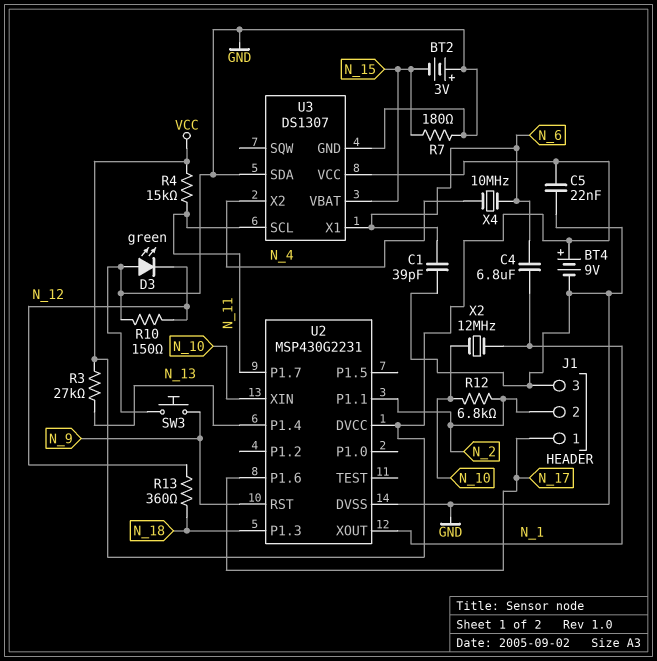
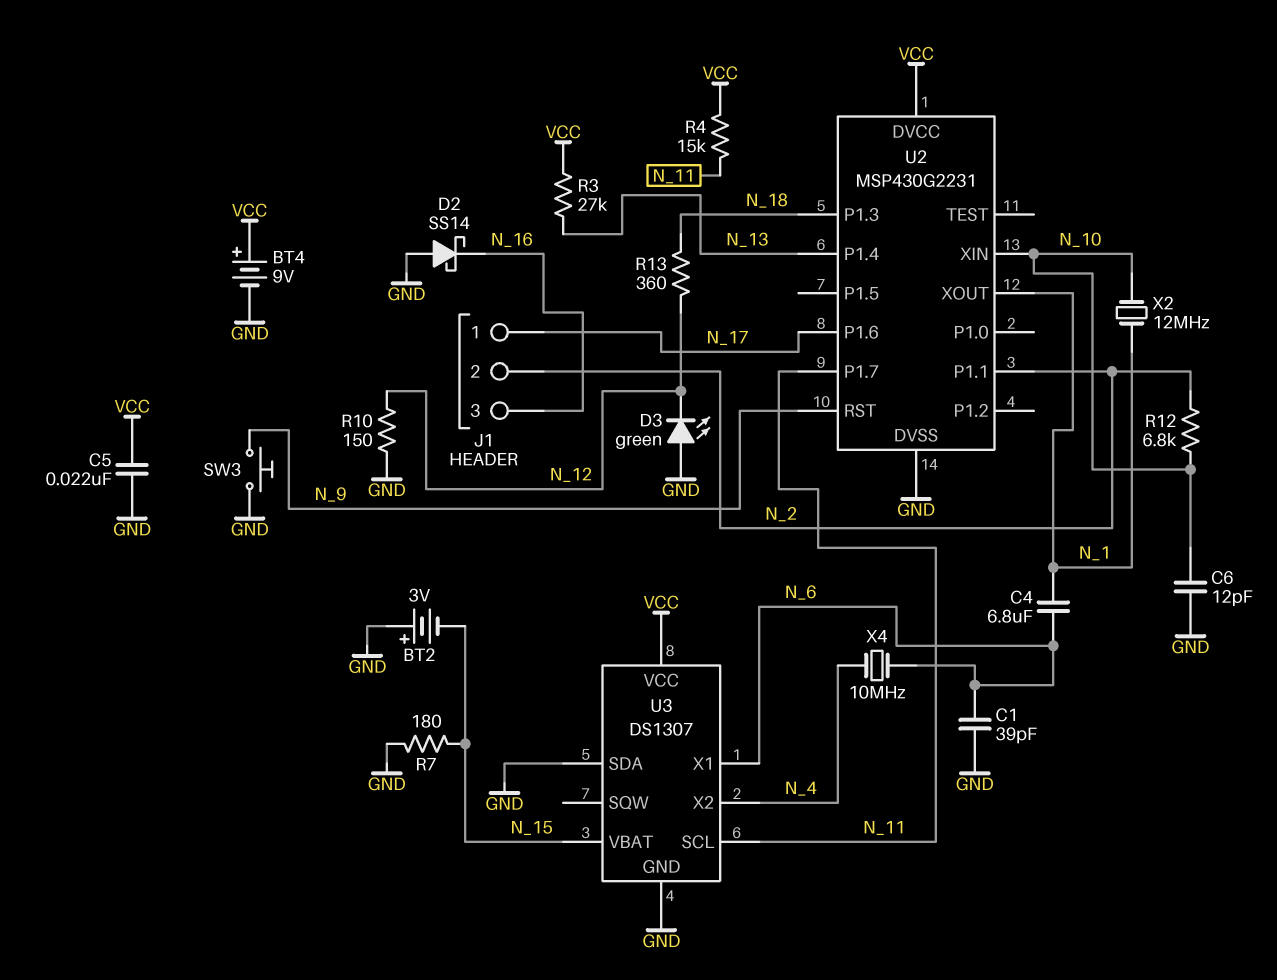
C6: none -> 12pF (GND, N_10)
D2: none -> schottky SS14 (A GND, K N_16)
J1 pin 3: GND -> N_16

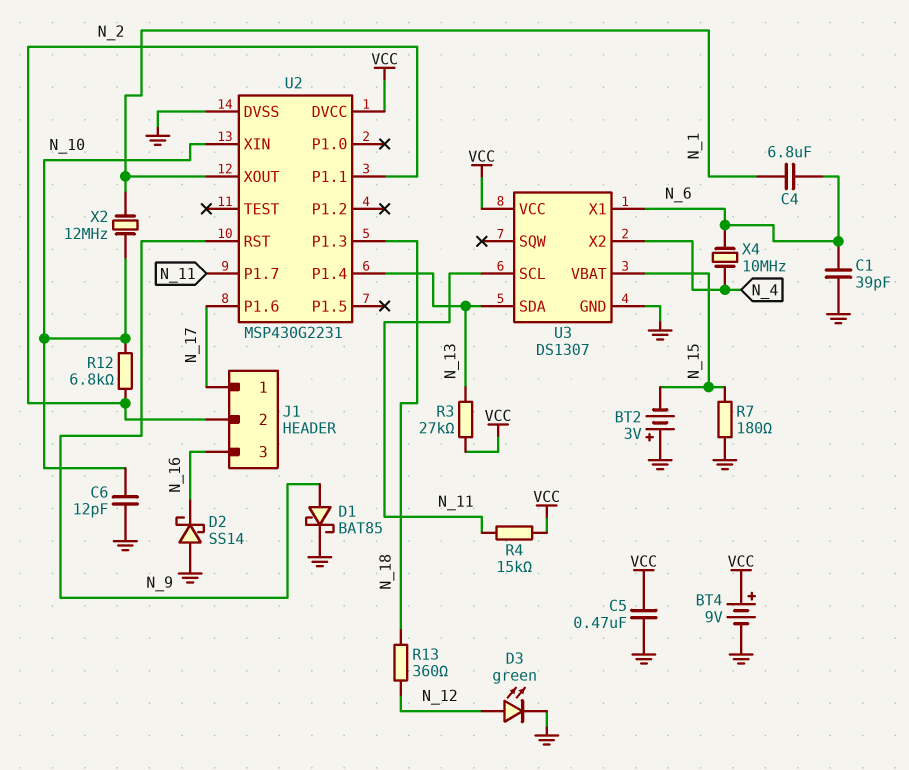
C5: 22nF (GND, VCC) -> 470nF (GND, VCC)
D1: none -> schottky BAT85 (A N_9, K GND)
D3: LED green (A GND, K N_12) -> LED green (A N_12, K GND)
R10: 150 (GND, N_12) -> none
SW3: button (GND, N_9) -> none
U3 pin SDA: GND -> N_13

